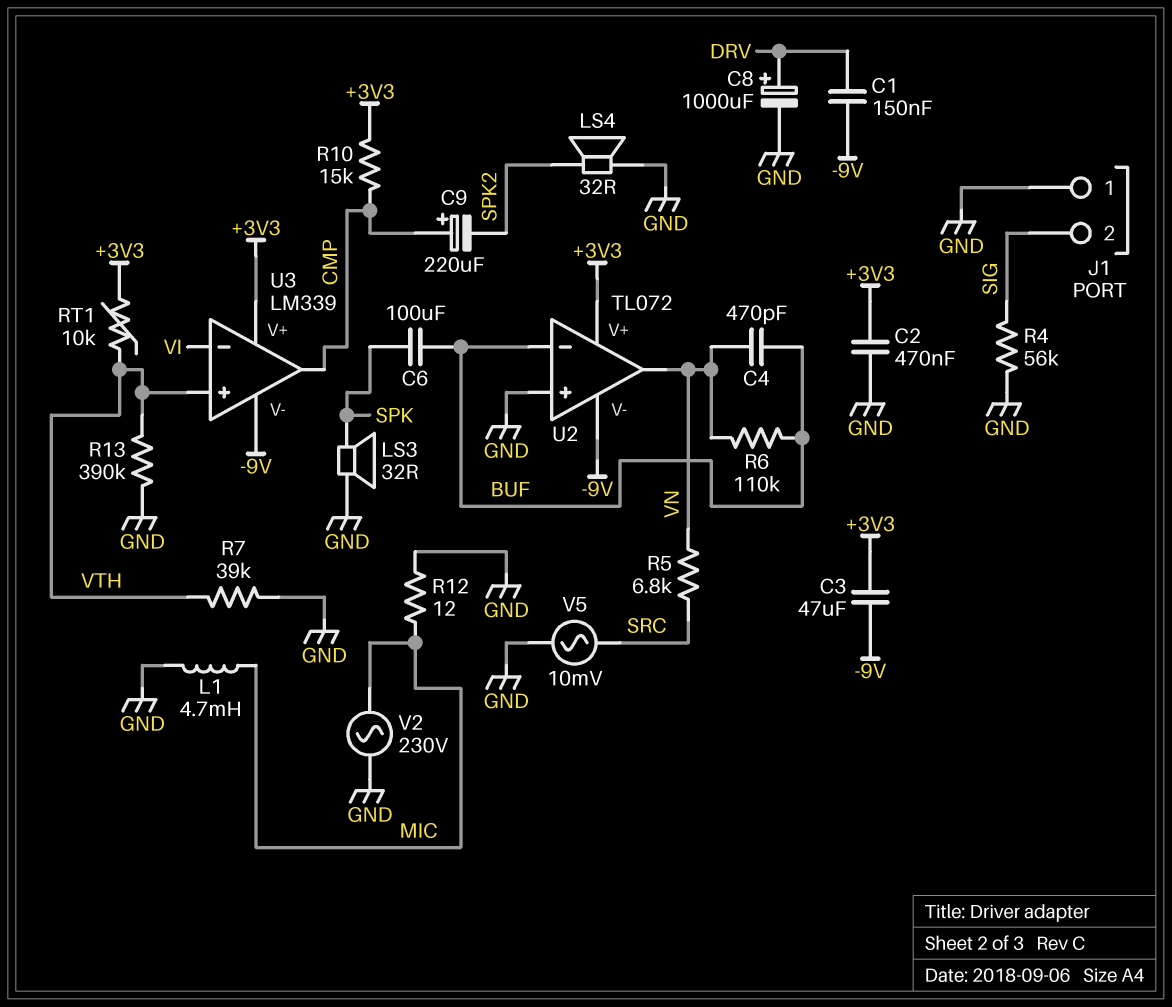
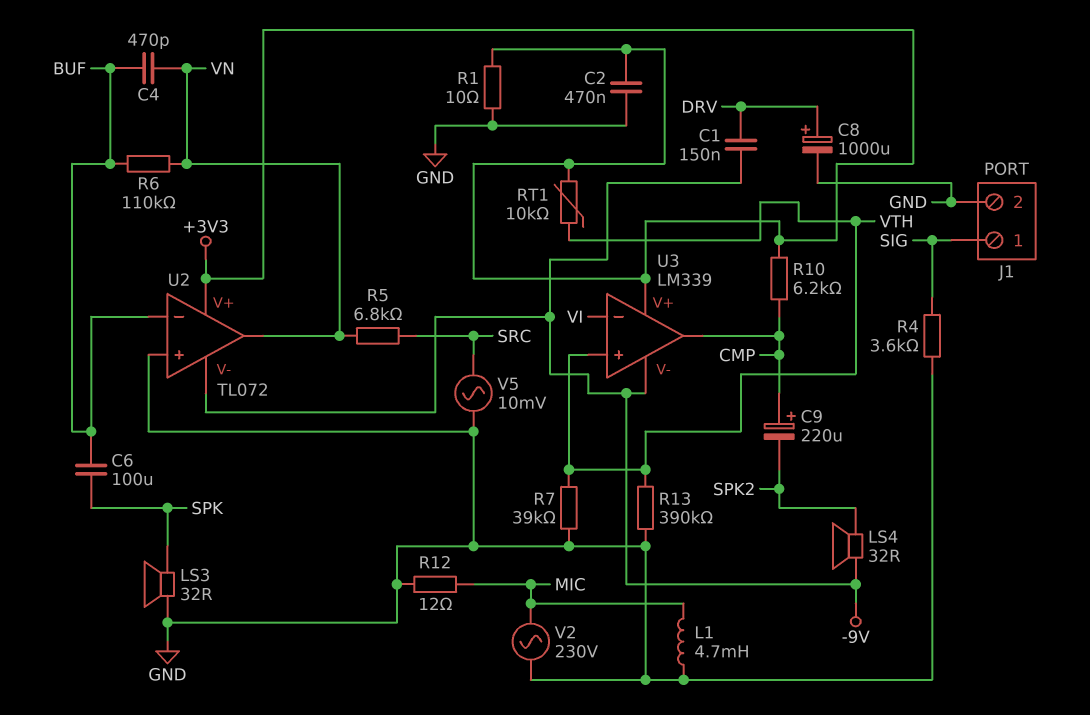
C3: 47uF (+3V3, -9V) -> none
J1 pin 1: GND -> SIG
J1 pin 2: SIG -> GND
LS4: speaker 32R (GND, SPK2) -> speaker 32R (-9V, SPK2)
R1: none -> 10 (+3V3, GND)
R4: 56k (GND, SIG) -> 3.6k (GND, SIG)
R10: 15k (+3V3, CMP) -> 6.2k (+3V3, CMP)

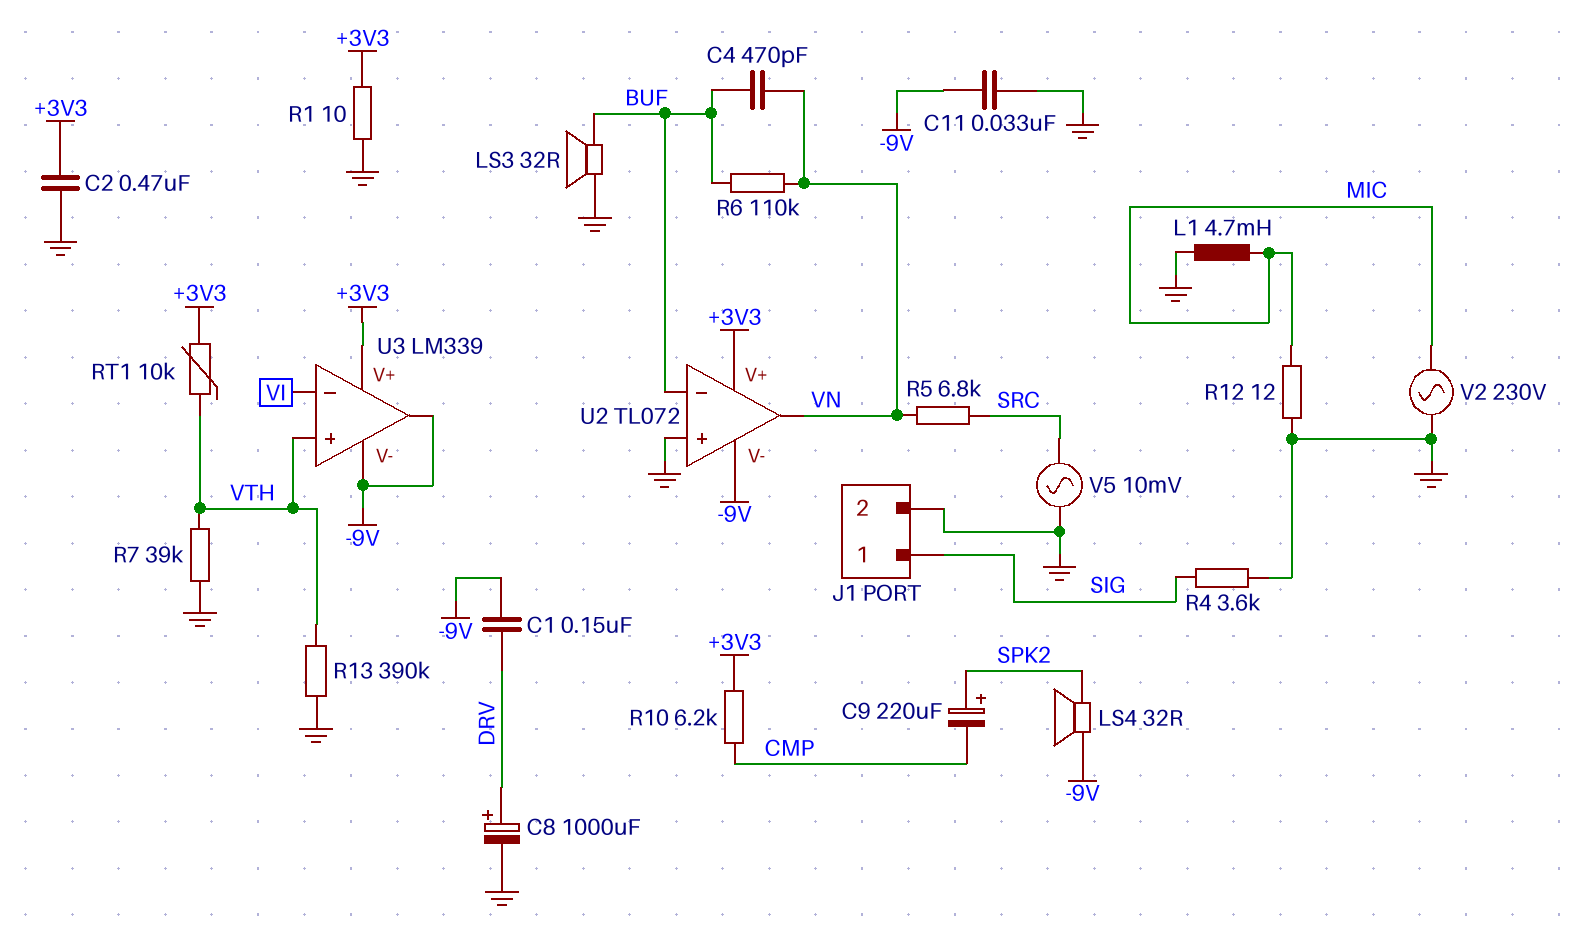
C6: 100uF (BUF, SPK) -> none
C9: 220uF (plus CMP, minus SPK2) -> 220uF (plus SPK2, minus CMP)
C11: none -> 33nF (-9V, GND)
LS3: speaker 32R (GND, SPK) -> speaker 32R (BUF, GND)
U3 pin out: CMP -> -9V

